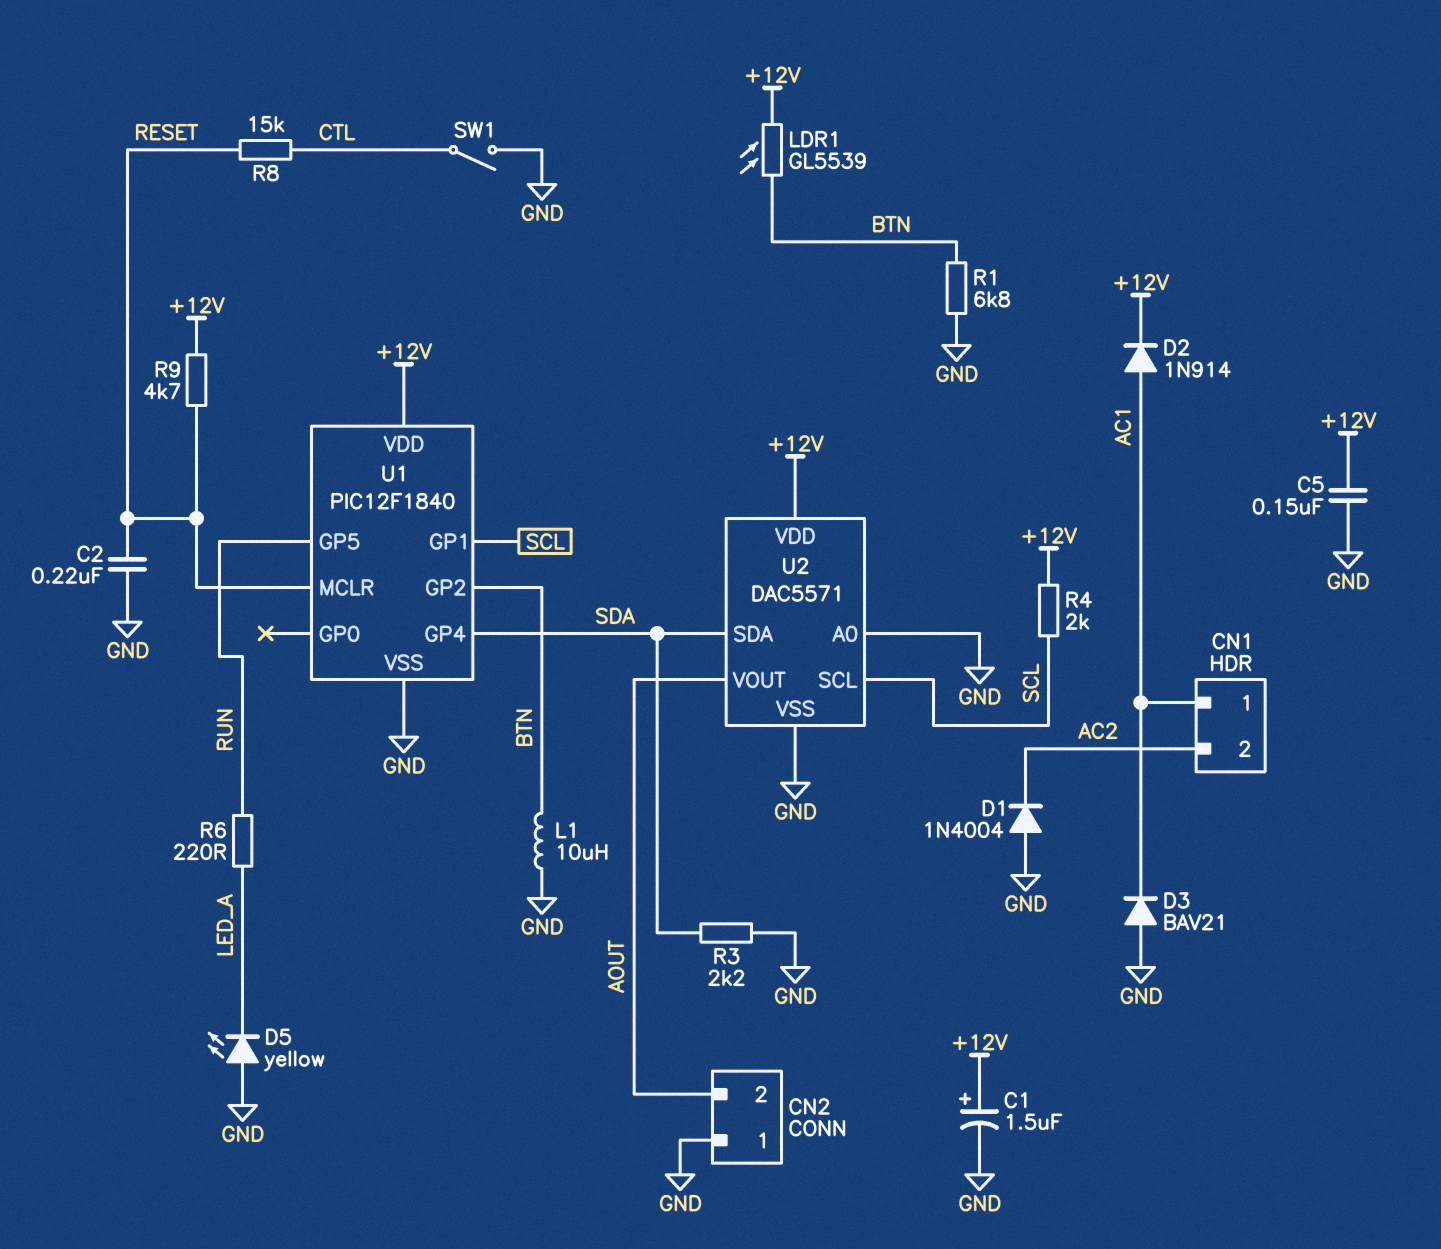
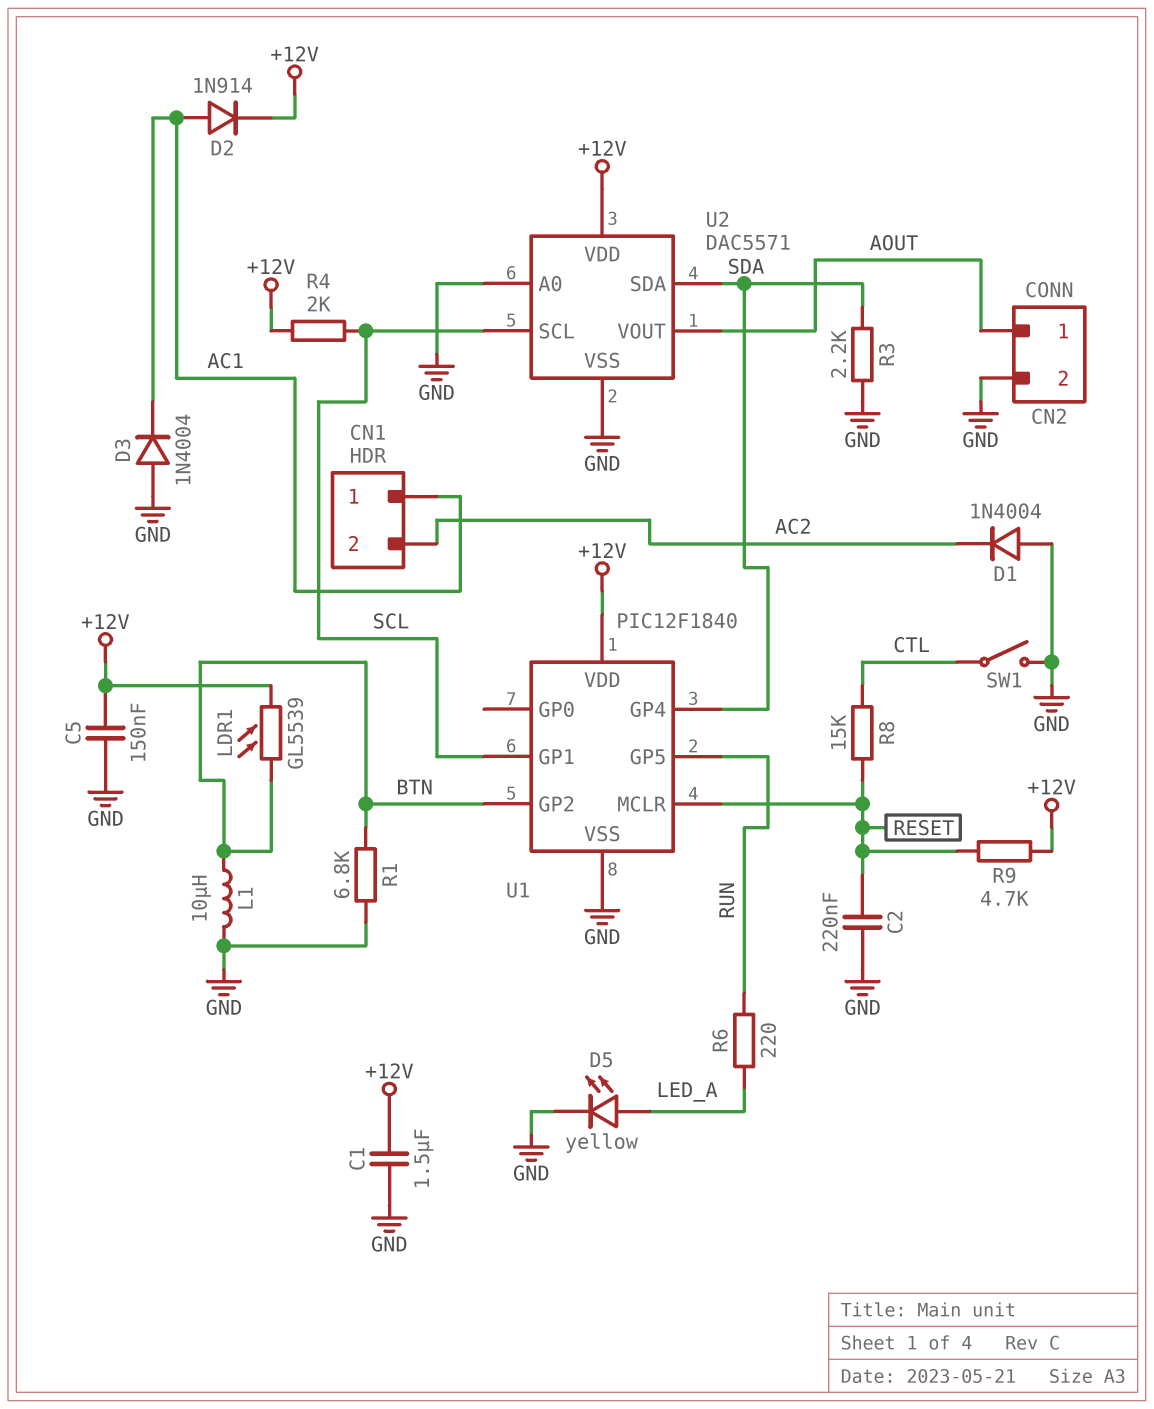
C1: 1.5uF (plus +12V, minus GND) -> 1.5uF (+12V, GND)
CN2 pin 1: GND -> AOUT
CN2 pin 2: AOUT -> GND
D3: diode BAV21 (A GND, K AC1) -> diode 1N4004 (A GND, K AC1)
D5: LED yellow (A GND, K LED_A) -> LED yellow (A LED_A, K GND)

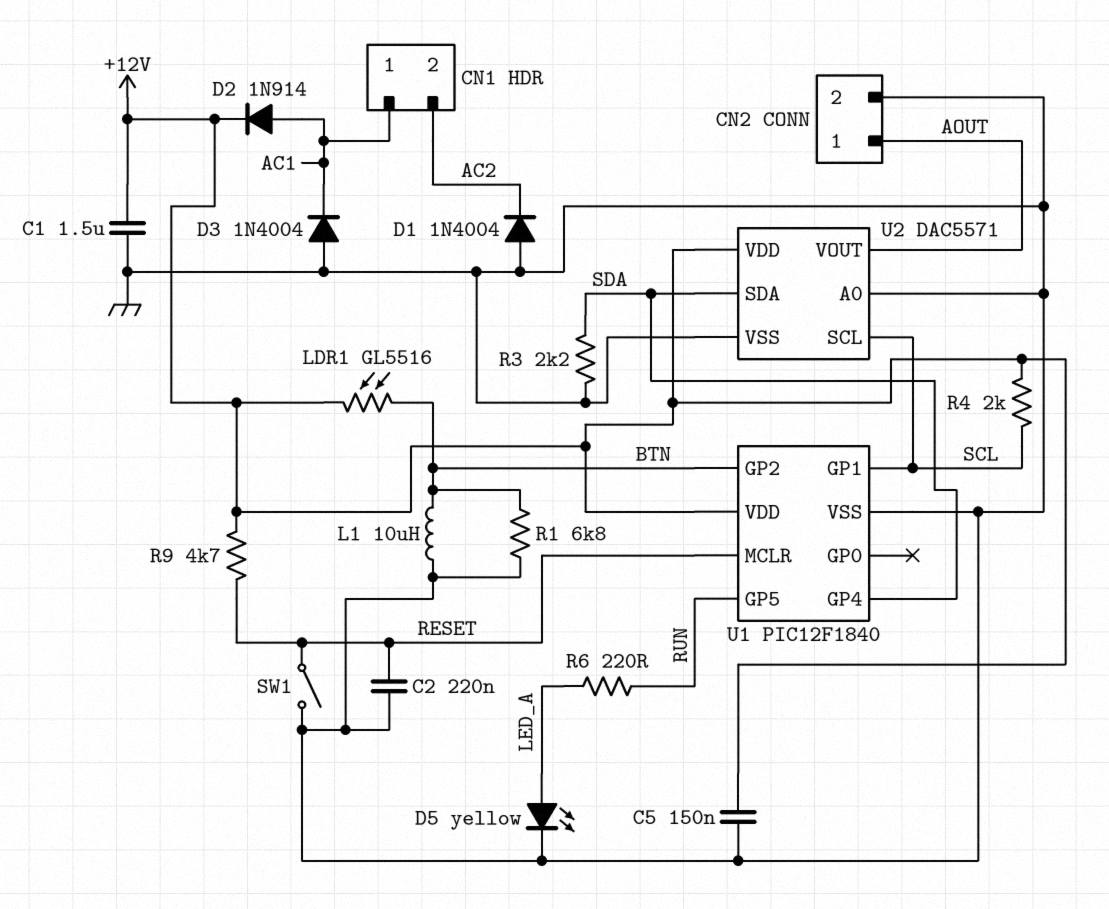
LDR1: GL5539 (+12V, BTN) -> GL5516 (+12V, BTN)
R8: 15k (CTL, RESET) -> none
SW1: switch (CTL, GND) -> switch (GND, RESET)

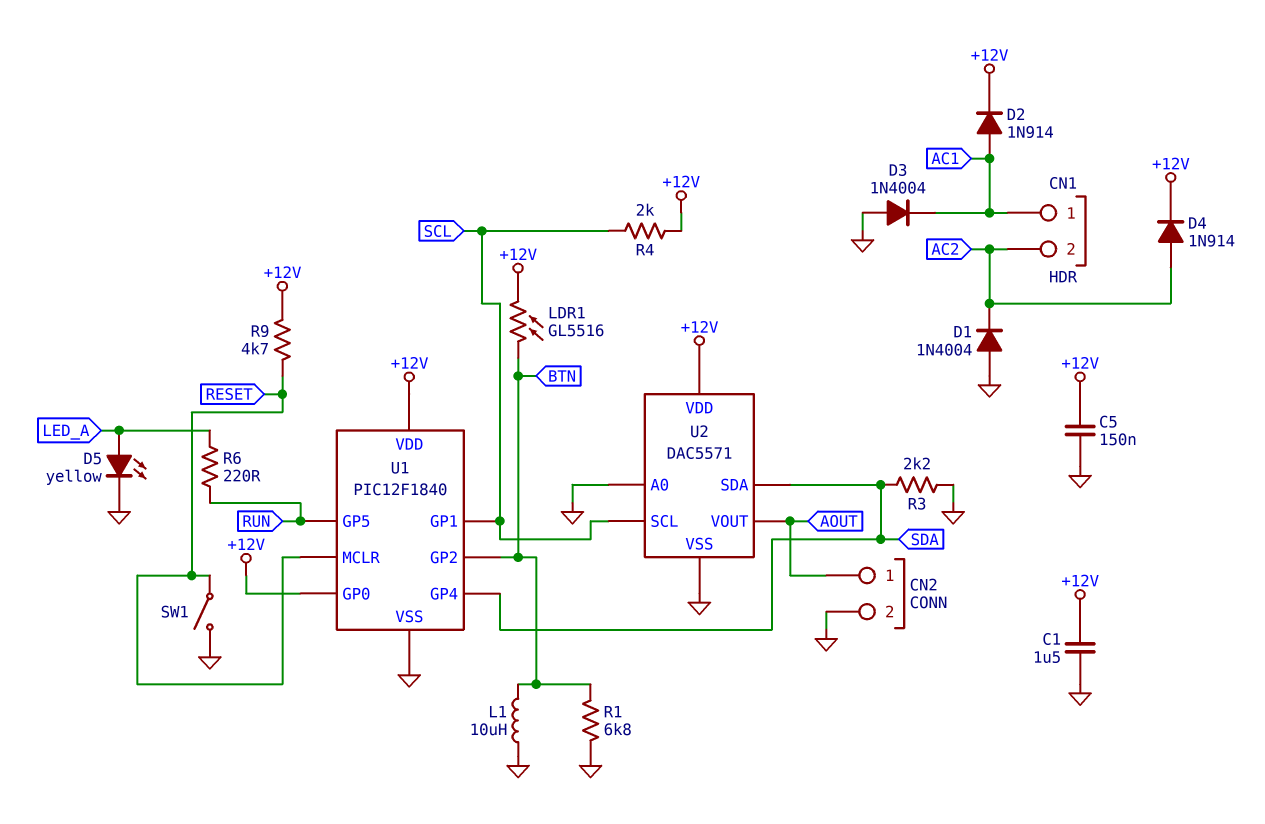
C2: 220nF (GND, RESET) -> none
D4: none -> diode 1N914 (A AC2, K +12V)
U1 pin GP0: none -> +12V

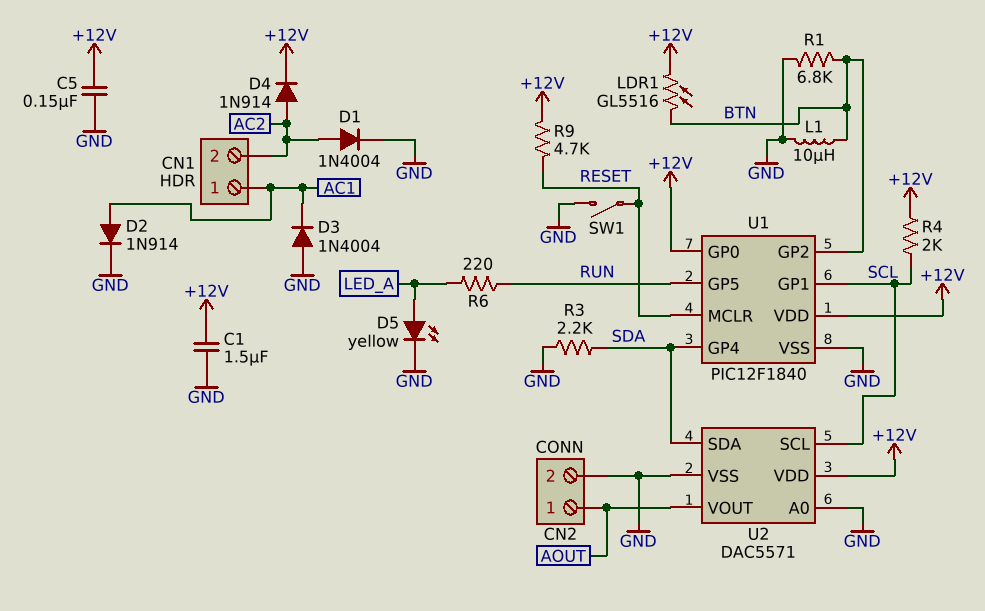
D1: diode 1N4004 (A GND, K AC2) -> diode 1N4004 (A AC2, K GND)
D2: diode 1N914 (A AC1, K +12V) -> diode 1N914 (A AC1, K GND)

